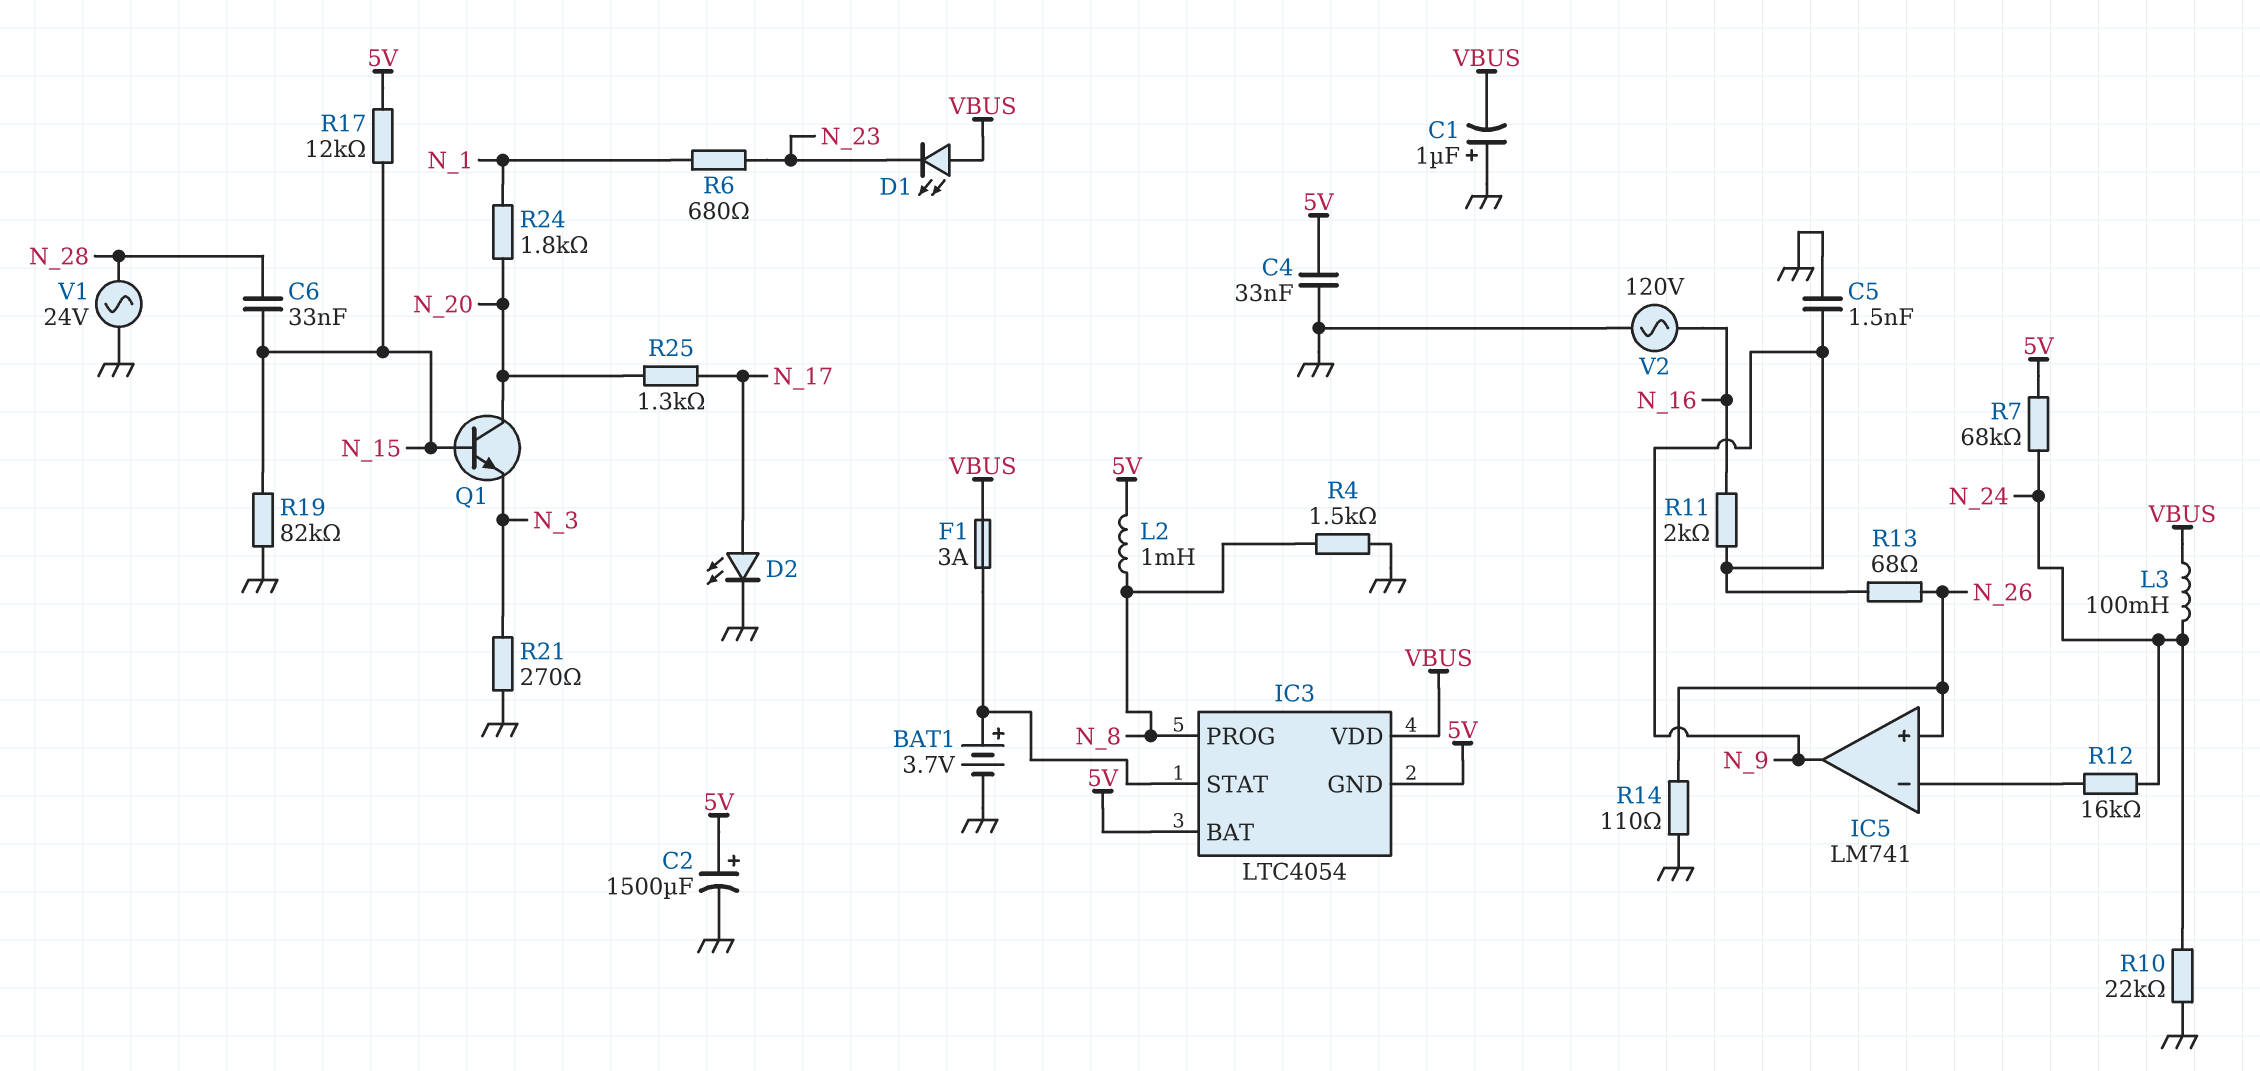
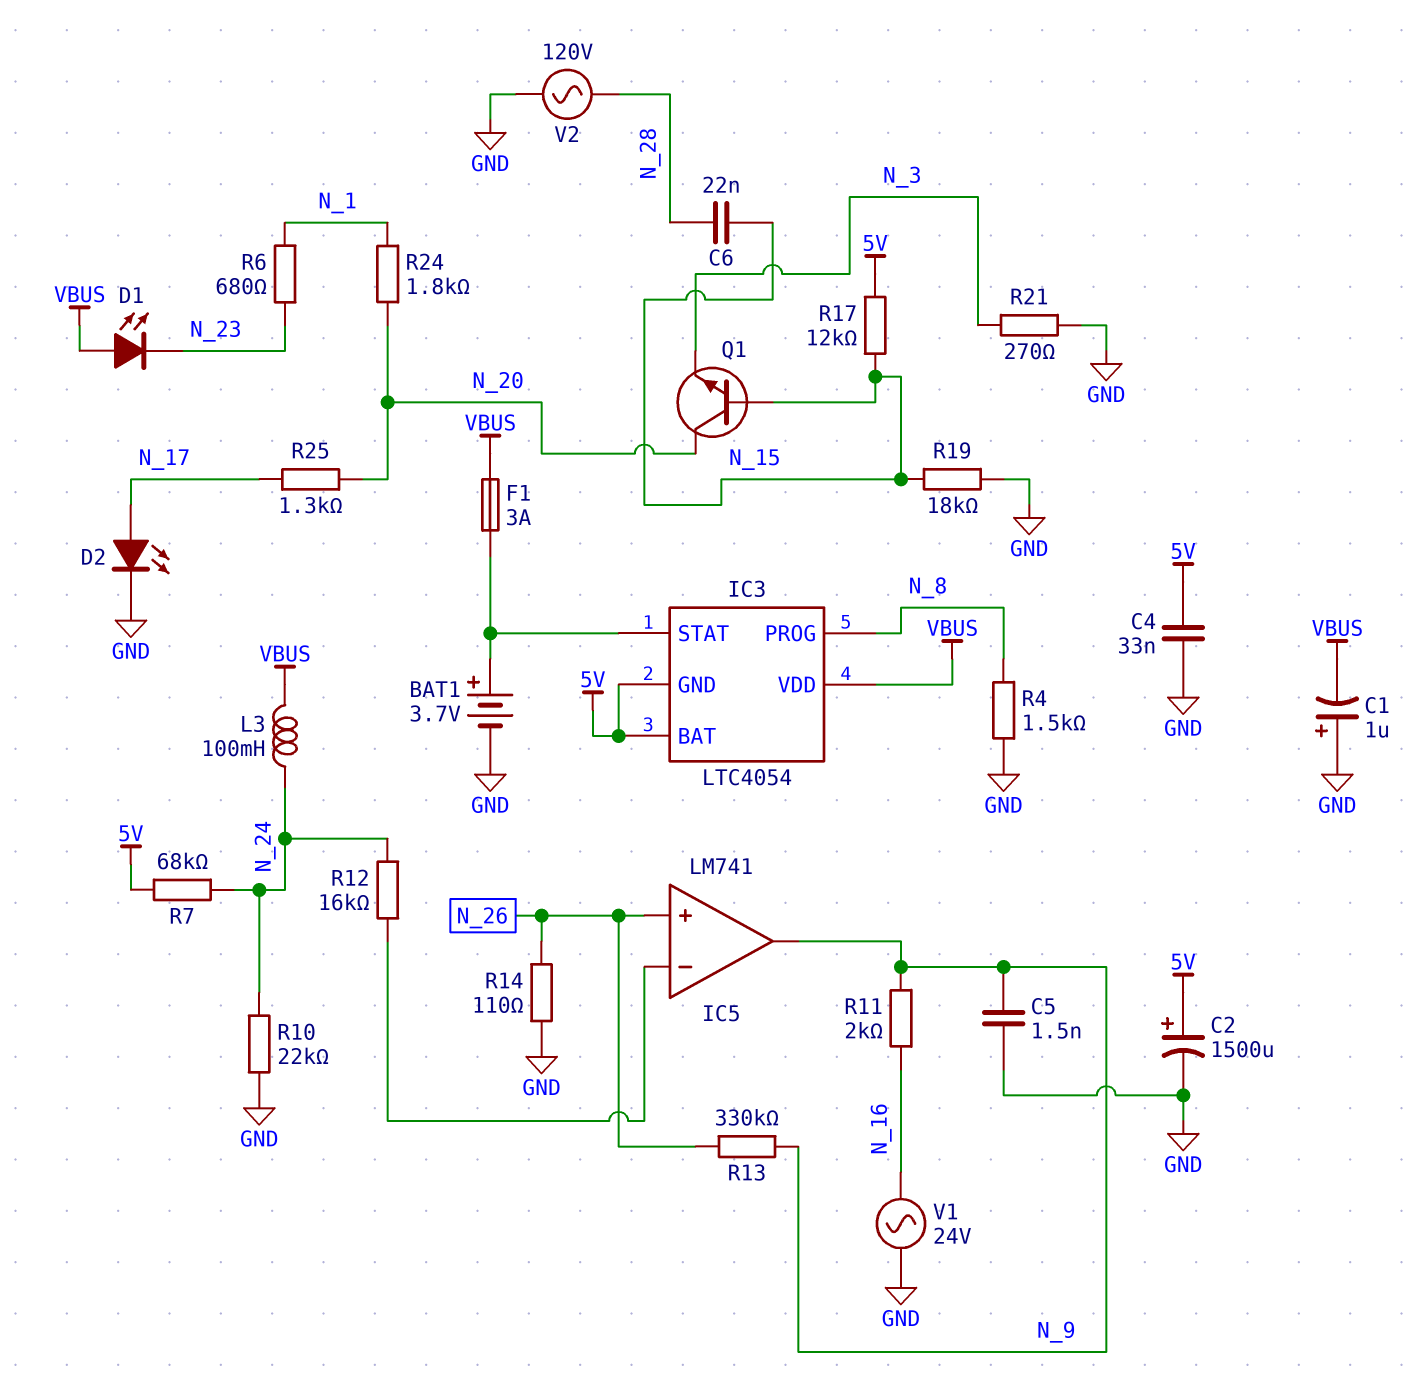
C6: 33nF (N_15, N_28) -> 22nF (N_15, N_28)
L2: 1mH (5V, N_8) -> none
R13: 68 (N_9, N_26) -> 330k (N_9, N_26)
R19: 82k (GND, N_15) -> 18k (GND, N_15)
V1: AC 24V (GND, N_28) -> AC 24V (GND, N_16)
V2: AC 120V (GND, N_16) -> AC 120V (GND, N_28)

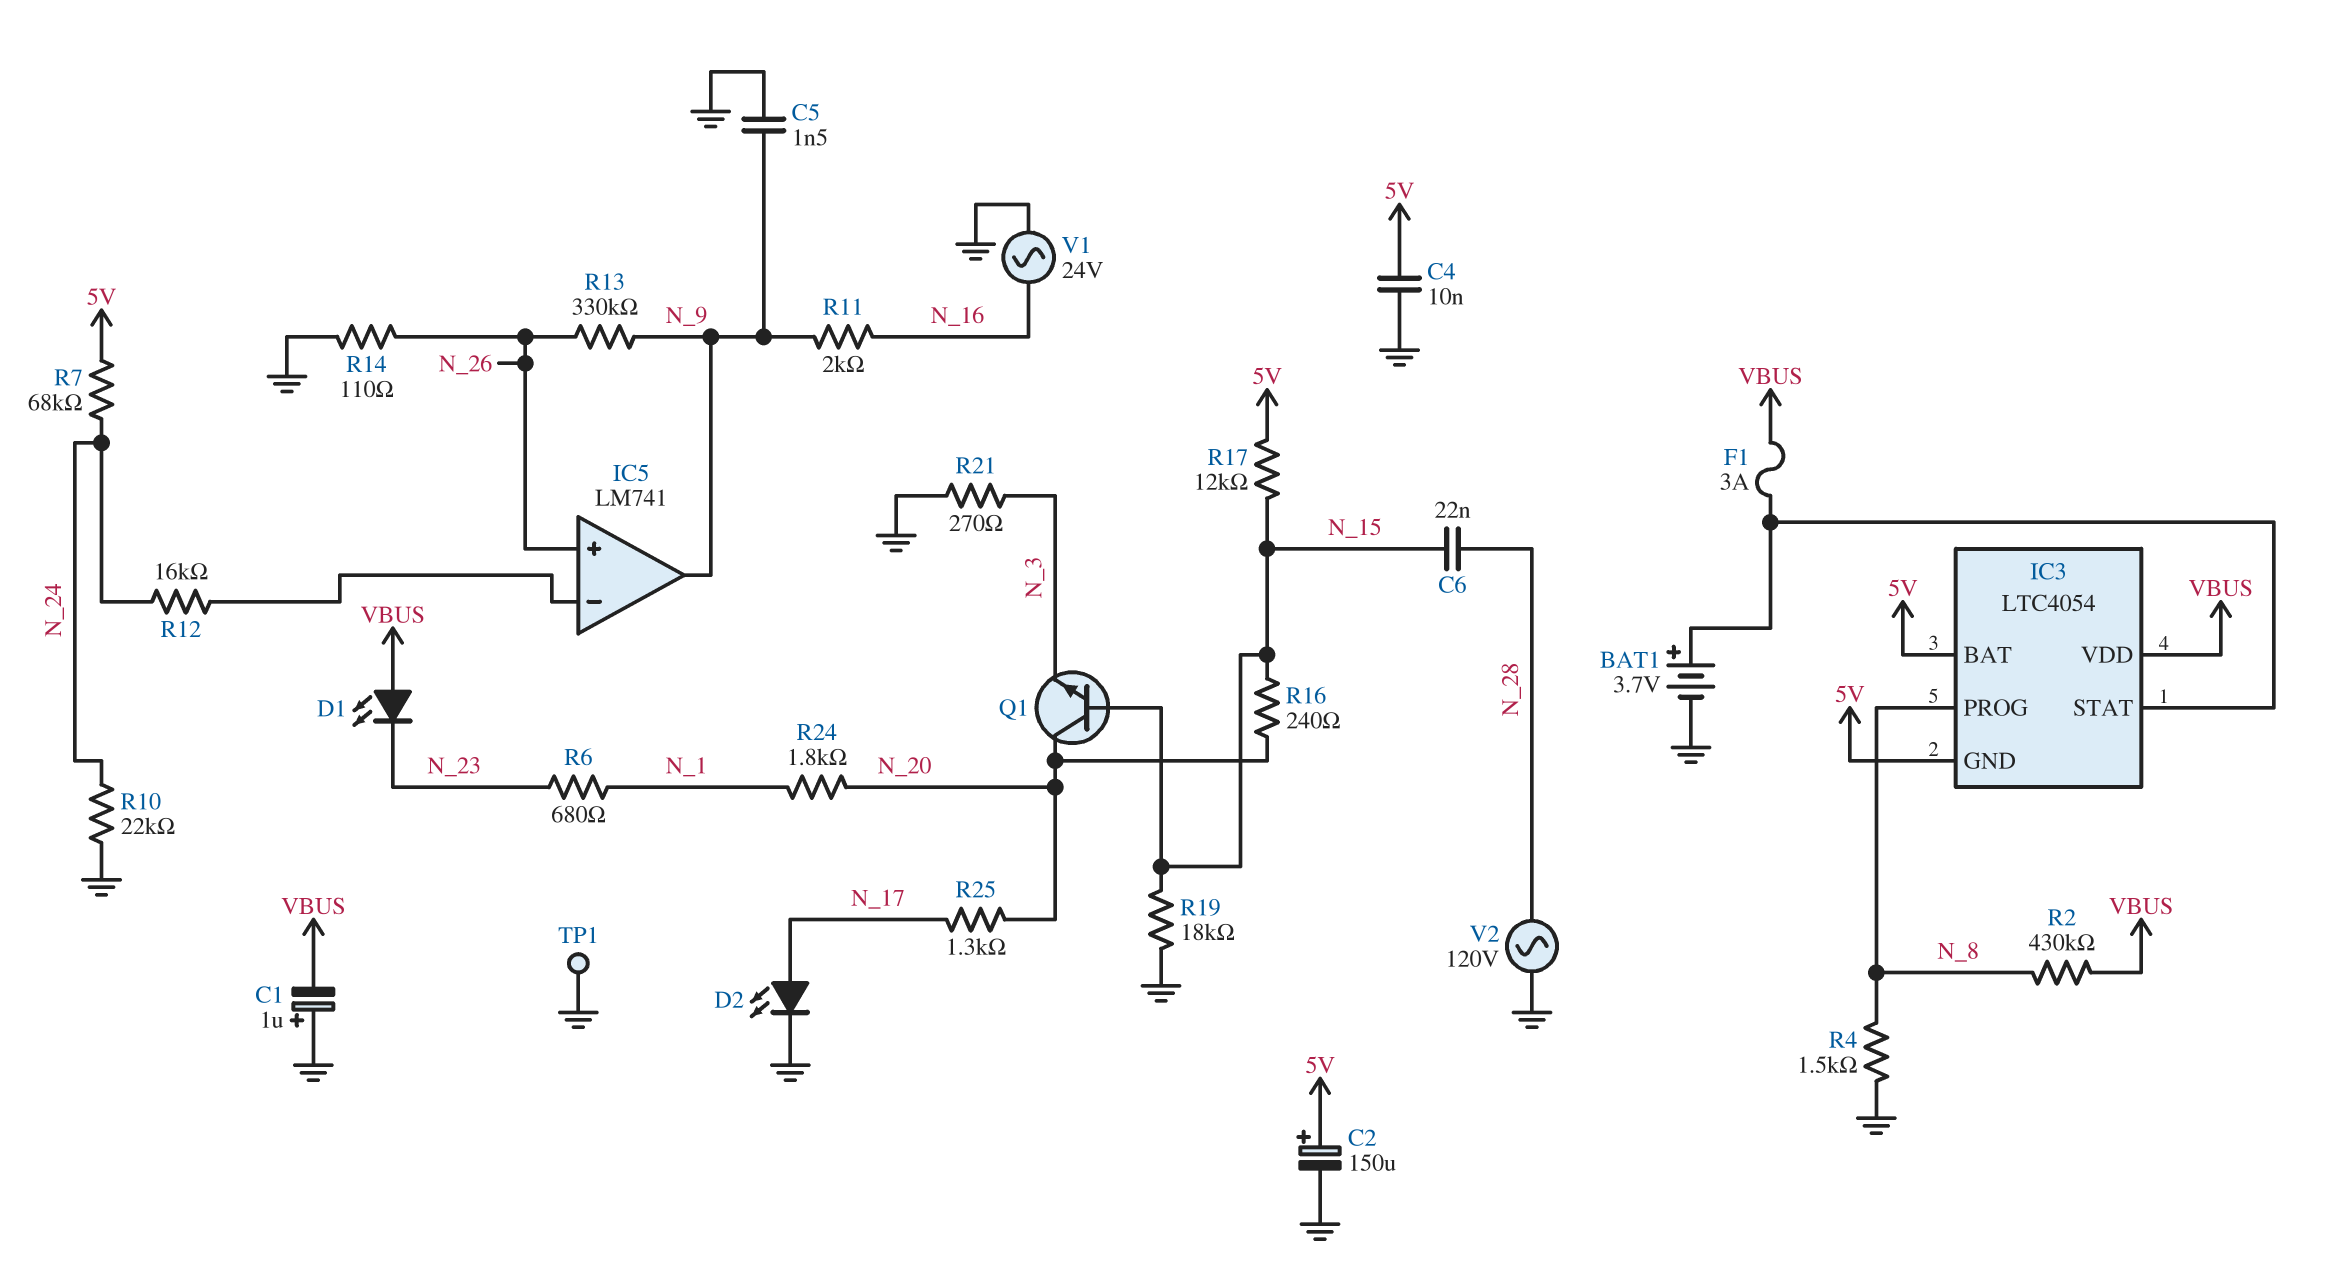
C2: 1500uF (plus 5V, minus GND) -> 150uF (plus 5V, minus GND)
C4: 33nF (5V, GND) -> 10nF (5V, GND)
L3: 100mH (N_24, VBUS) -> none
R2: none -> 430k (N_8, VBUS)
R16: none -> 240 (N_15, N_20)
TP1: none -> test point (GND)

